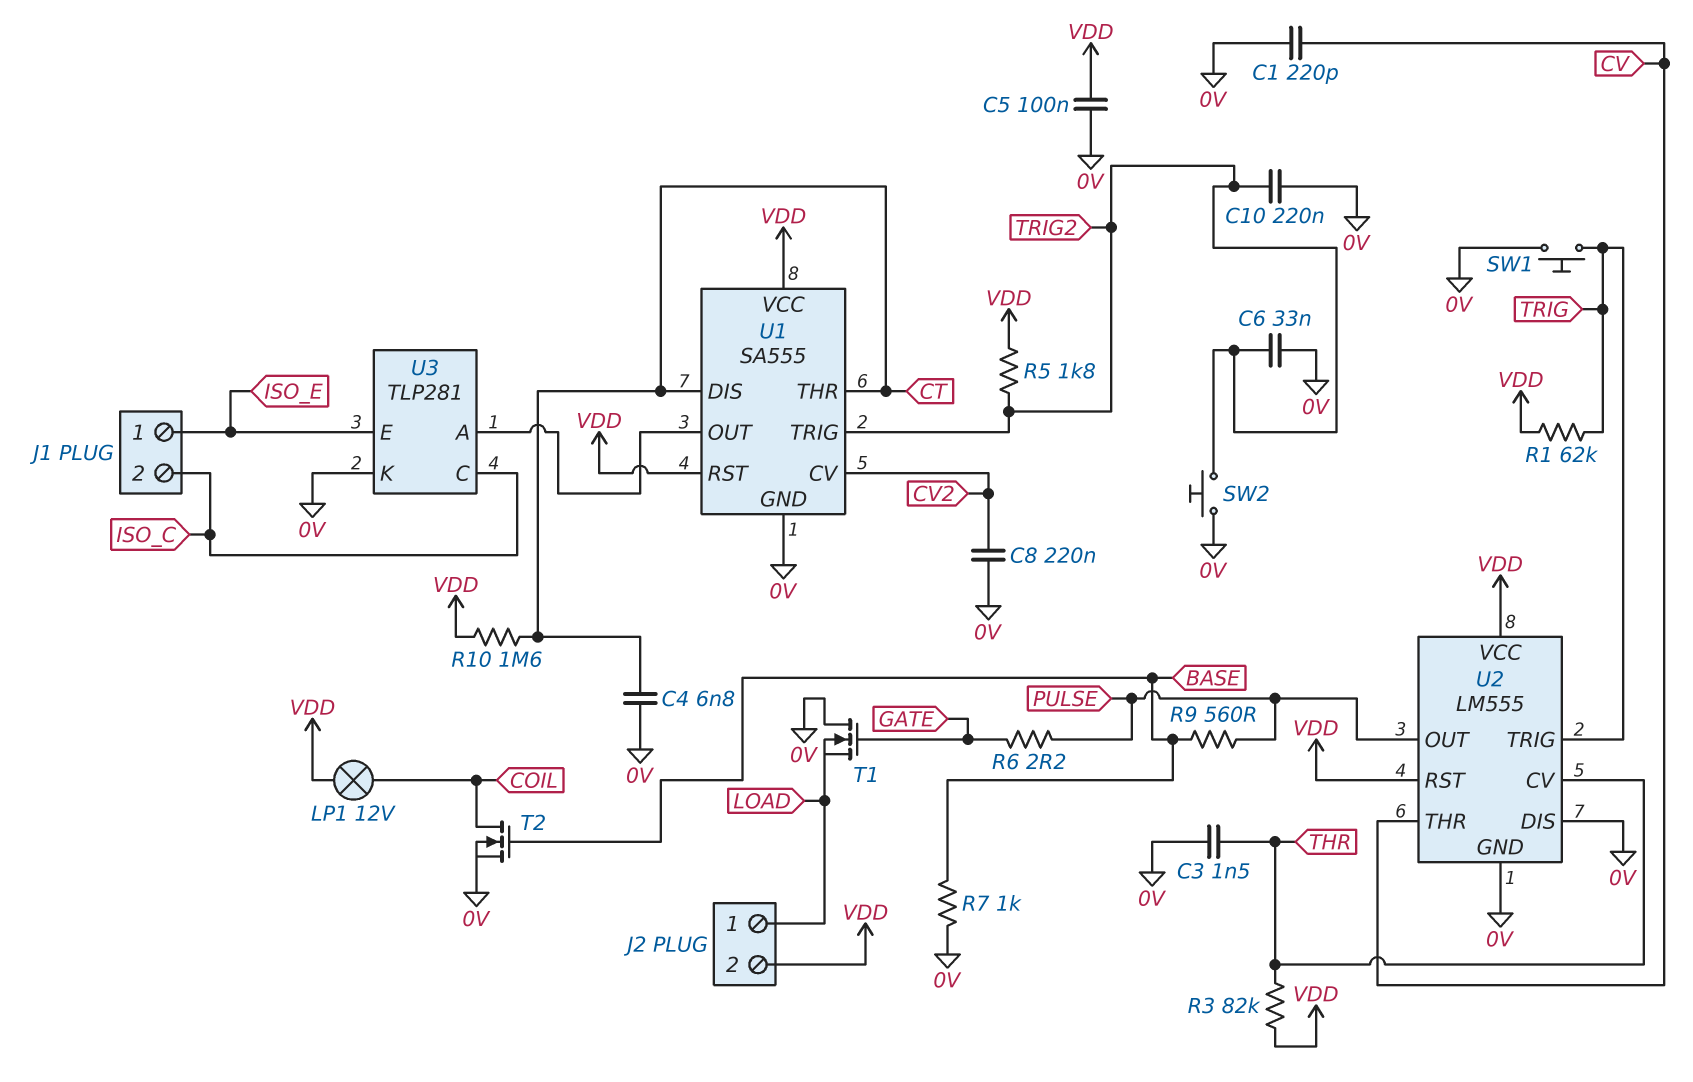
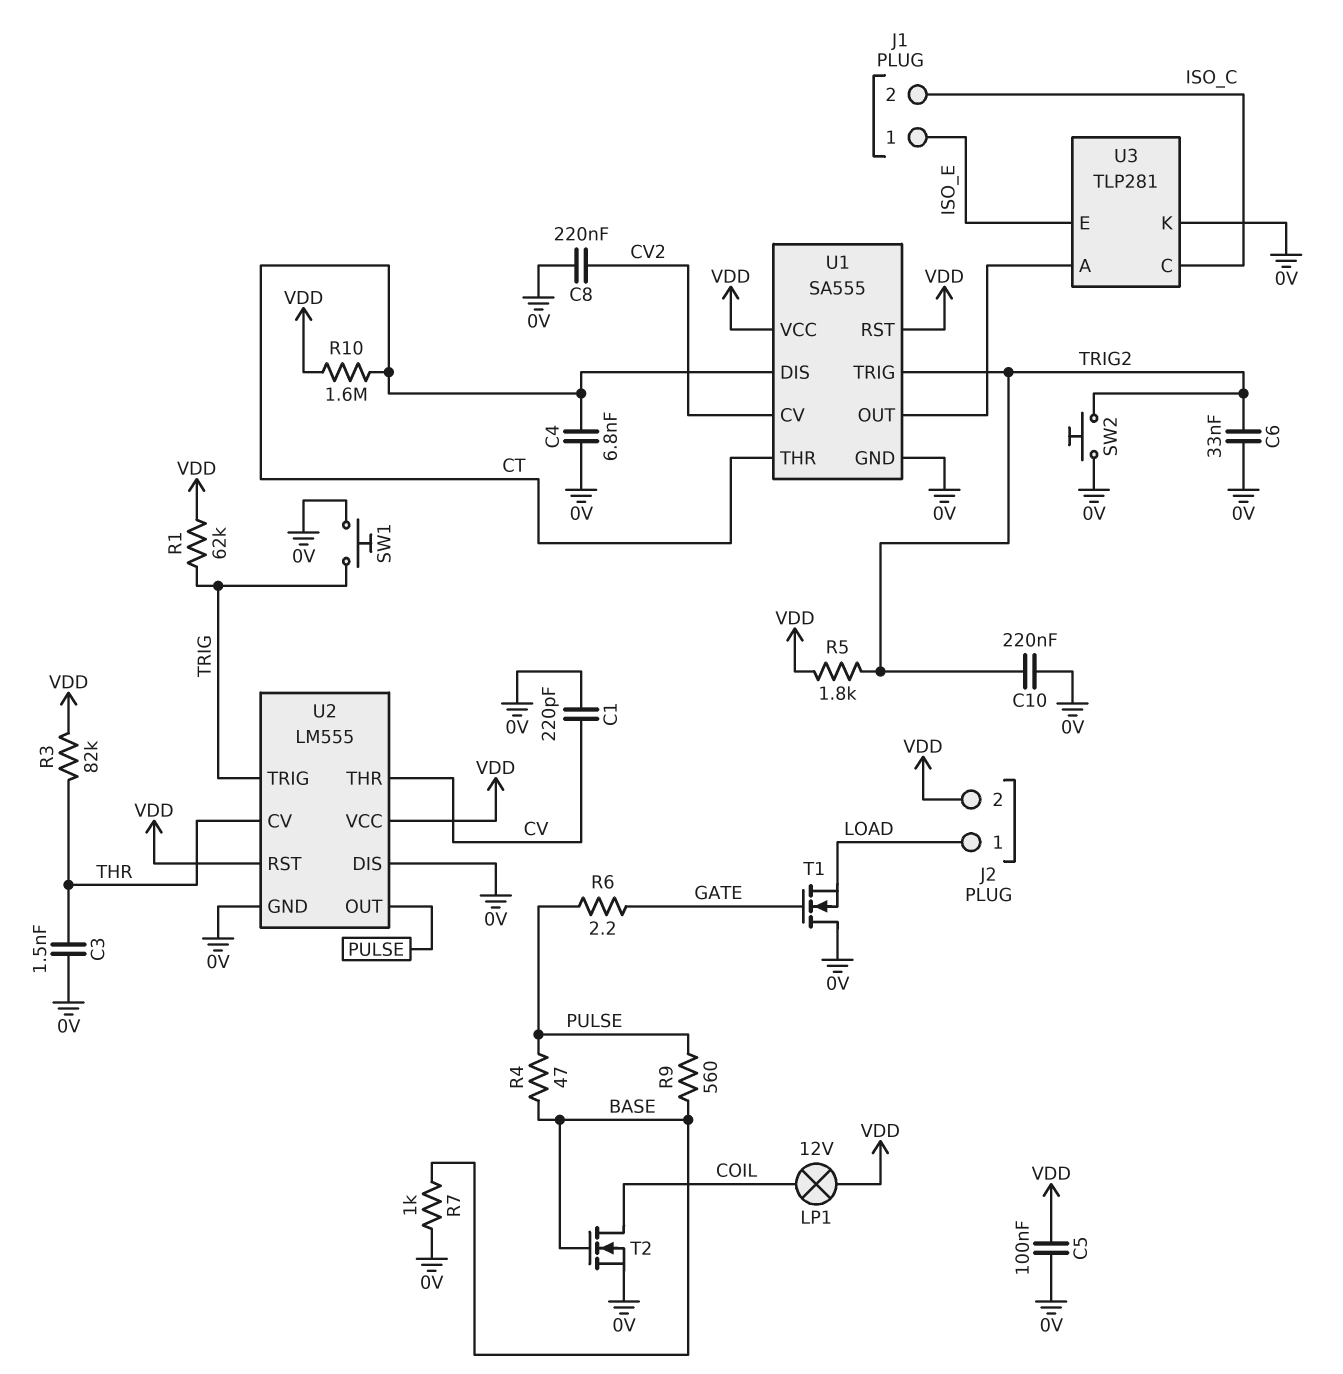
R4: none -> 47 (BASE, PULSE)

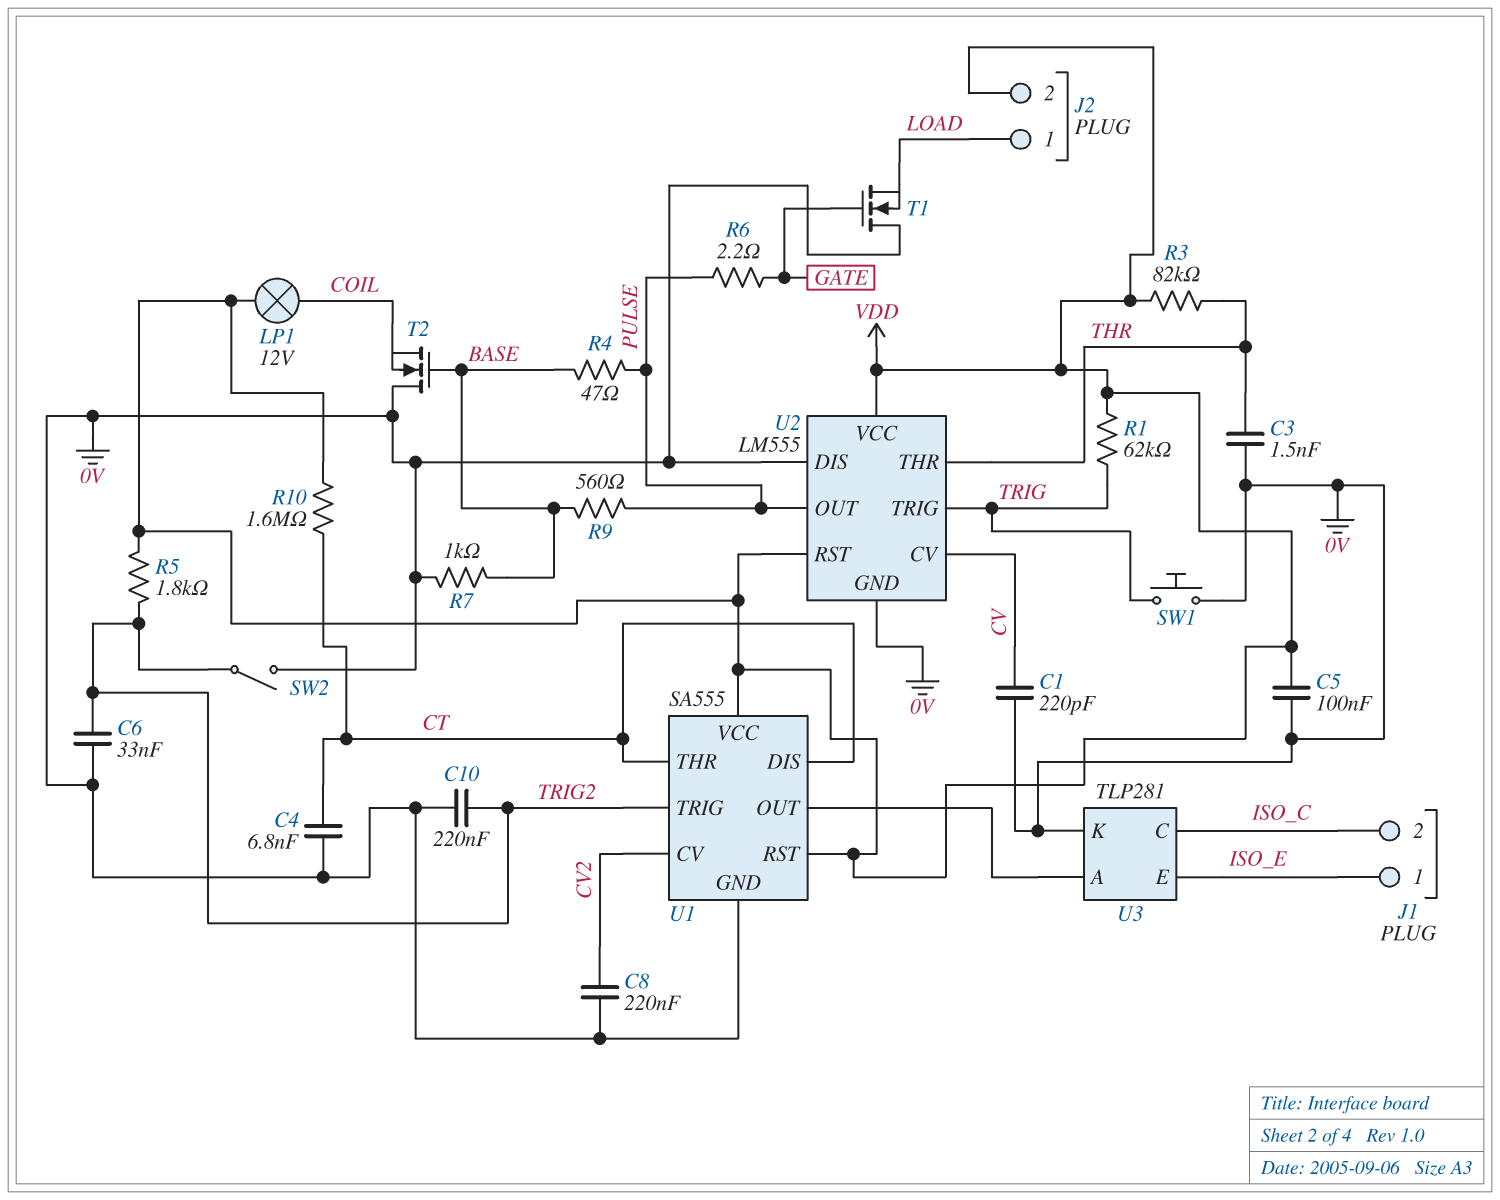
SW2: button (0V, TRIG2) -> switch (0V, TRIG2)
T2: NMOS (G BASE, D COIL, S 0V) -> NMOS (G BASE, D 0V, S COIL)
U2 pin CV: THR -> CV
U2 pin THR: CV -> THR

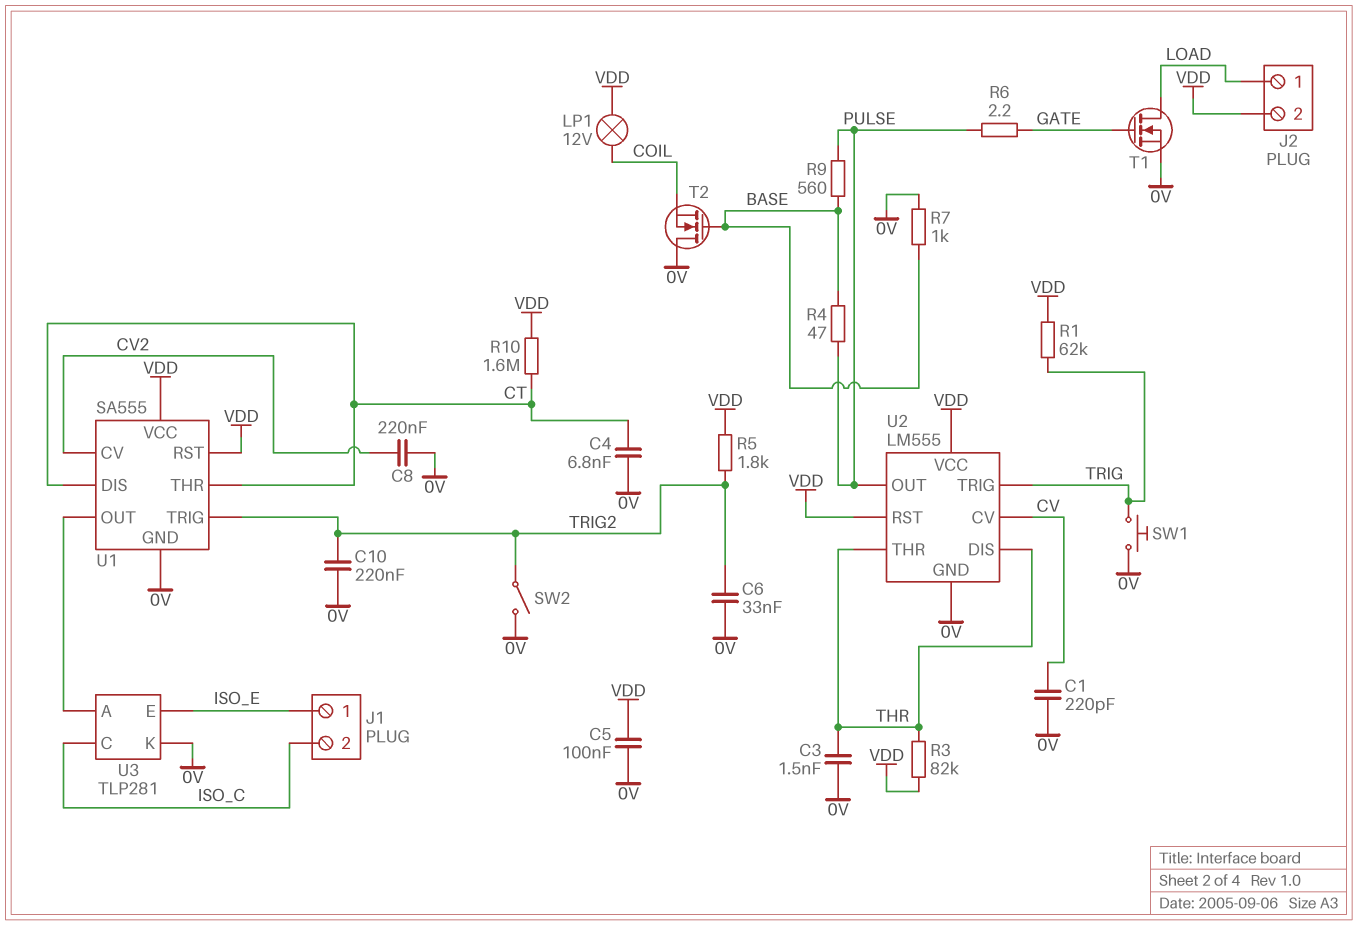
T1: NMOS (G GATE, D 0V, S LOAD) -> NMOS (G GATE, D LOAD, S 0V)
U2 pin DIS: 0V -> THR

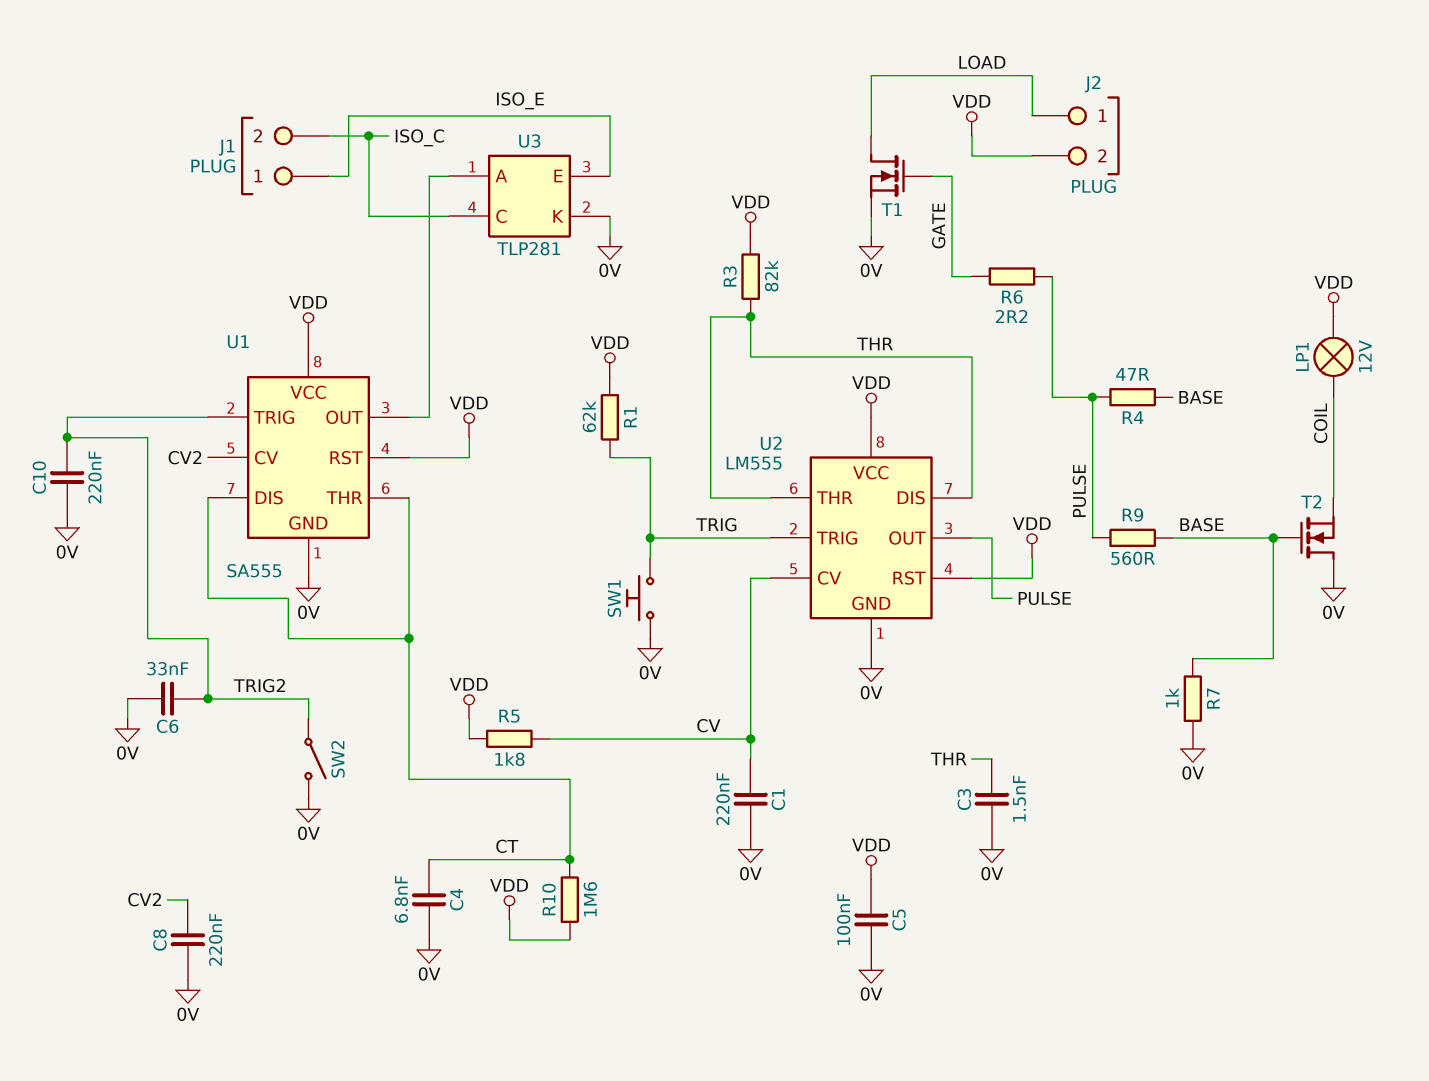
C1: 220pF (0V, CV) -> 220nF (0V, CV)
R5: 1.8k (TRIG2, VDD) -> 1.8k (CV, VDD)

